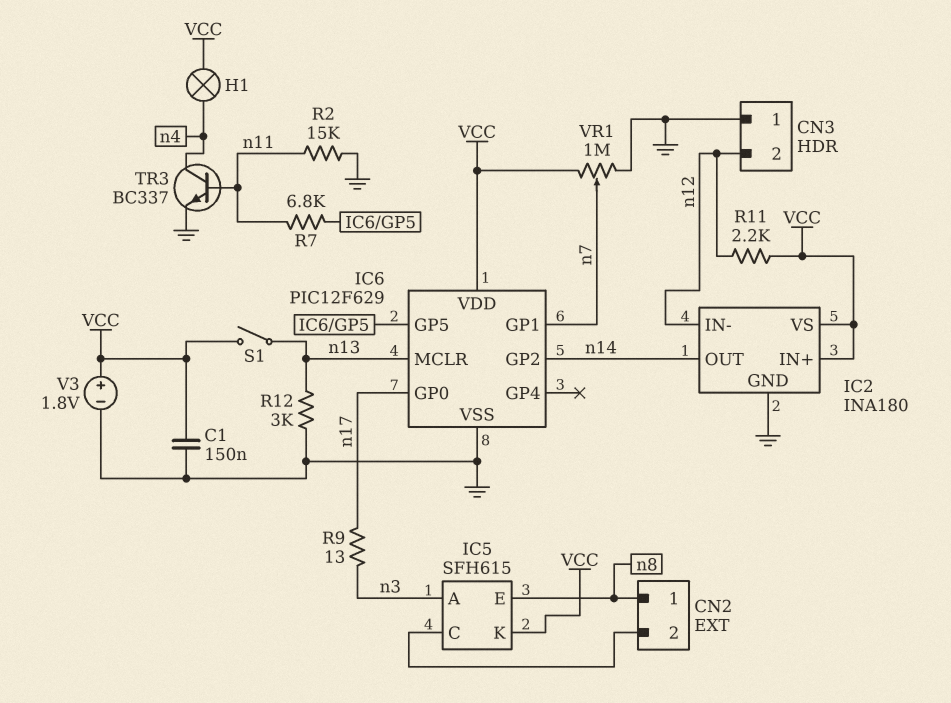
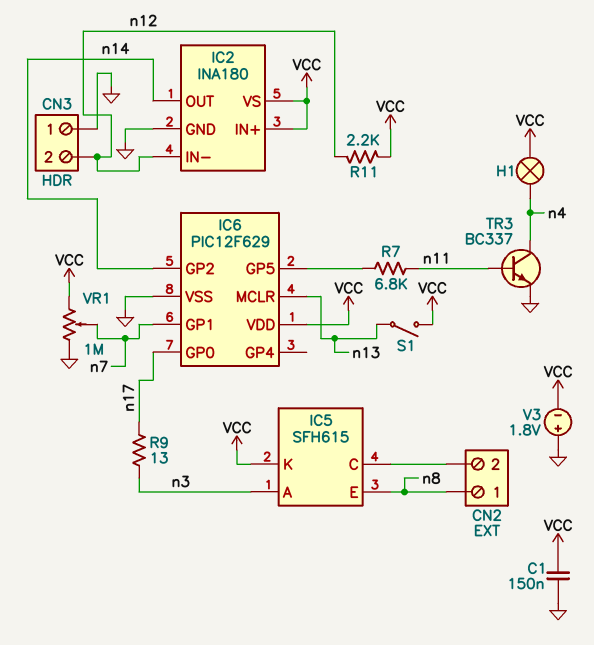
R2: 15k (GND, n11) -> none
R12: 3k (GND, n13) -> none
V3: 1.8V (plus VCC, minus GND) -> 1.8V (plus GND, minus VCC)

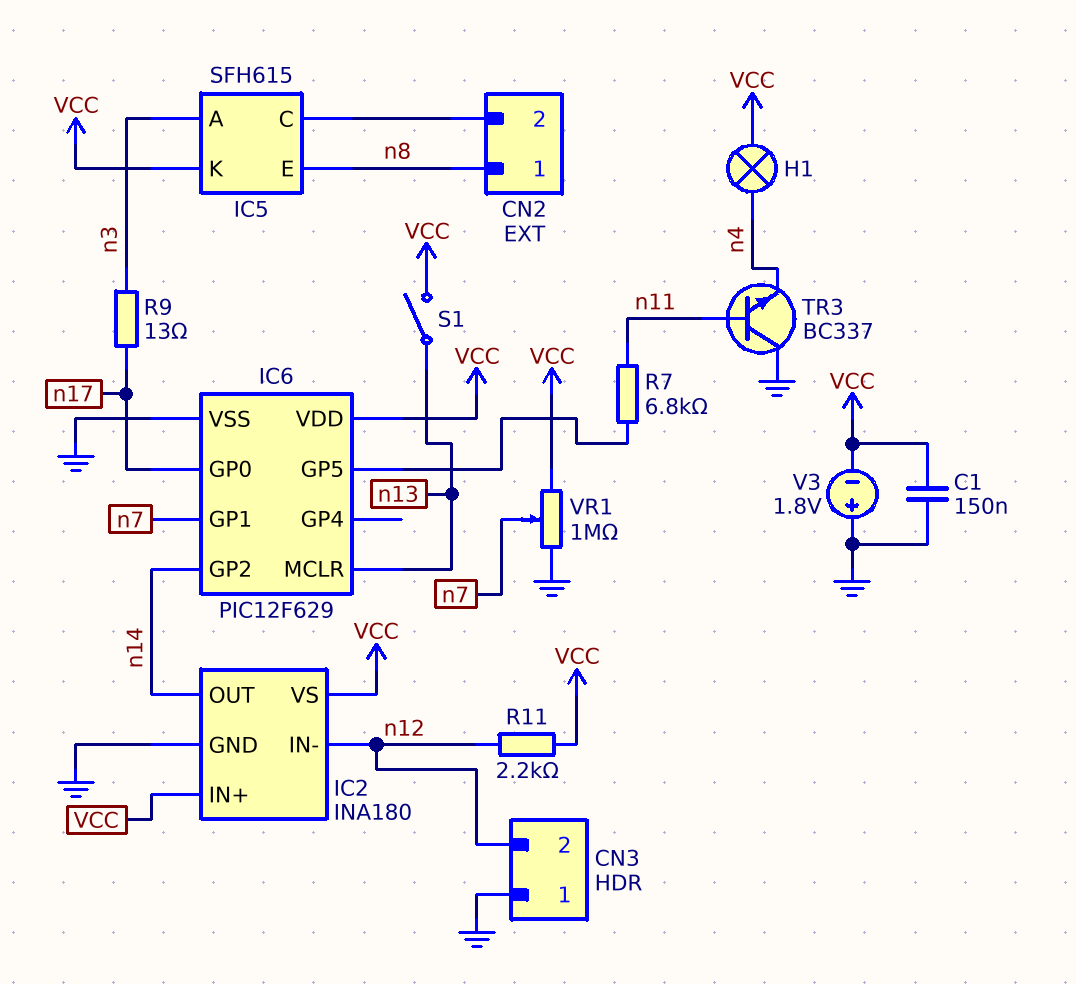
TR3: NPN BC337 (B n11, C n4, E GND) -> NPN BC337 (B n11, C GND, E n4)

